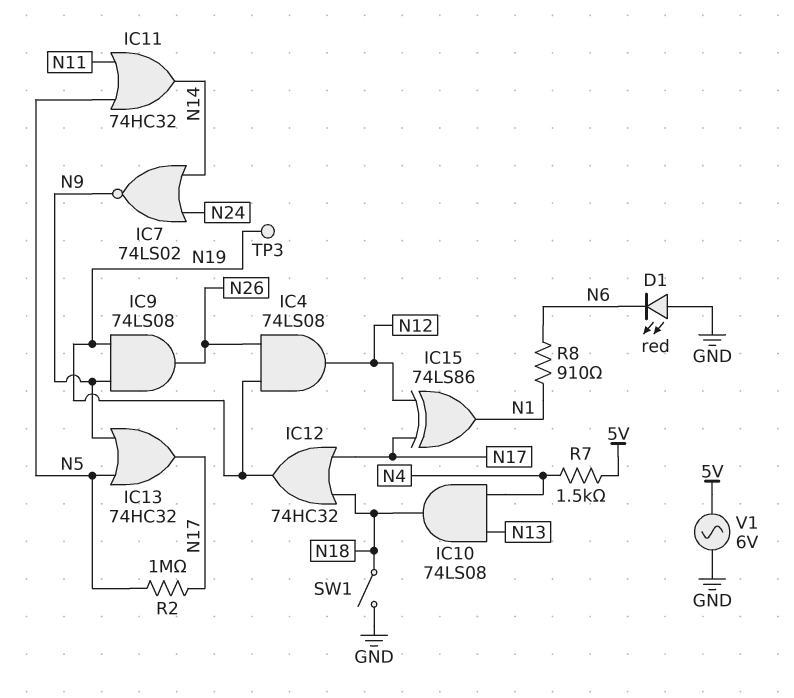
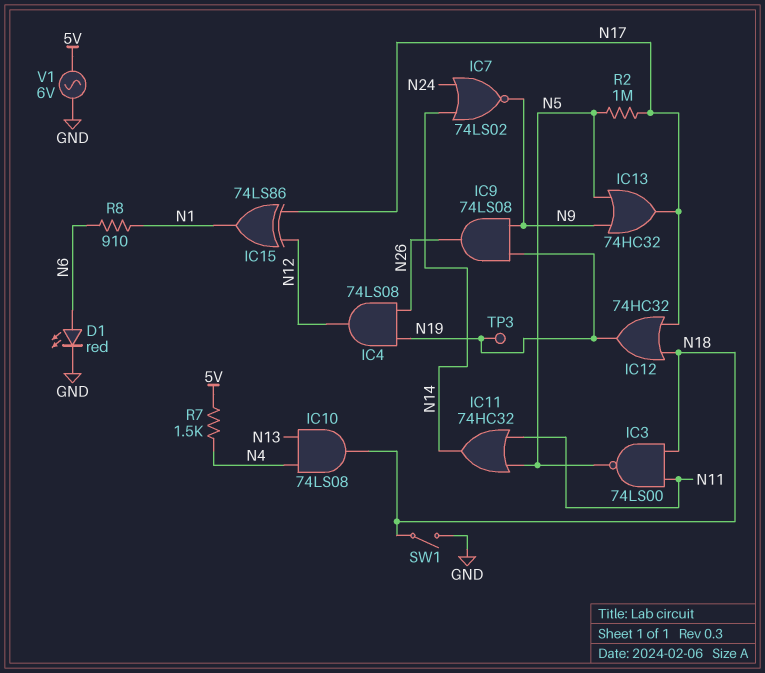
D1: LED red (A GND, K N6) -> LED red (A N6, K GND)
IC3: none -> NAND 74LS00 (in N11, in N18, out N5)

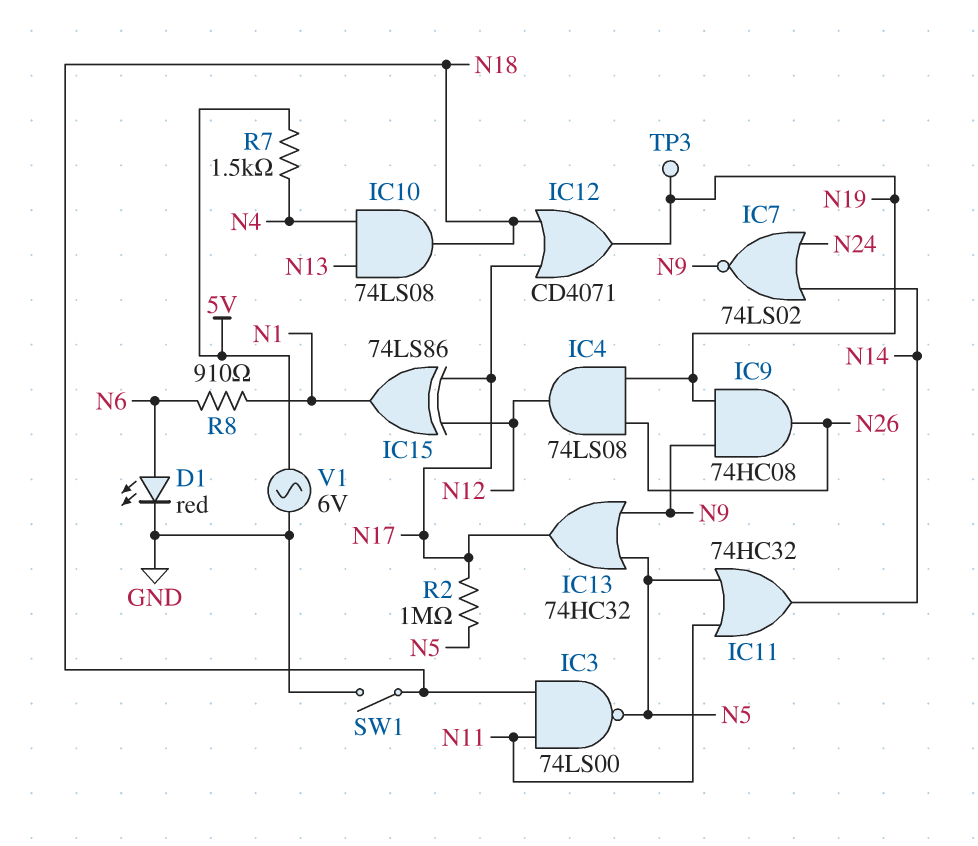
IC9: AND 74LS08 (in N9, in N19, out N26) -> AND 74HC08 (in N9, in N19, out N26)
IC12: OR 74HC32 (in N17, in N18, out N19) -> OR CD4071 (in N17, in N18, out N19)

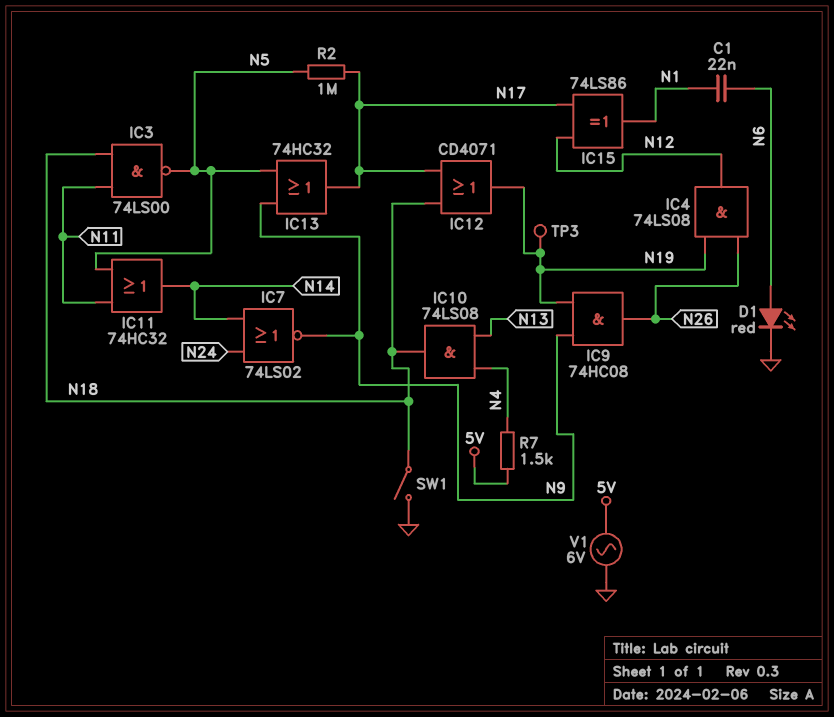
C1: none -> 22nF (N1, N6)
R8: 910 (N1, N6) -> none

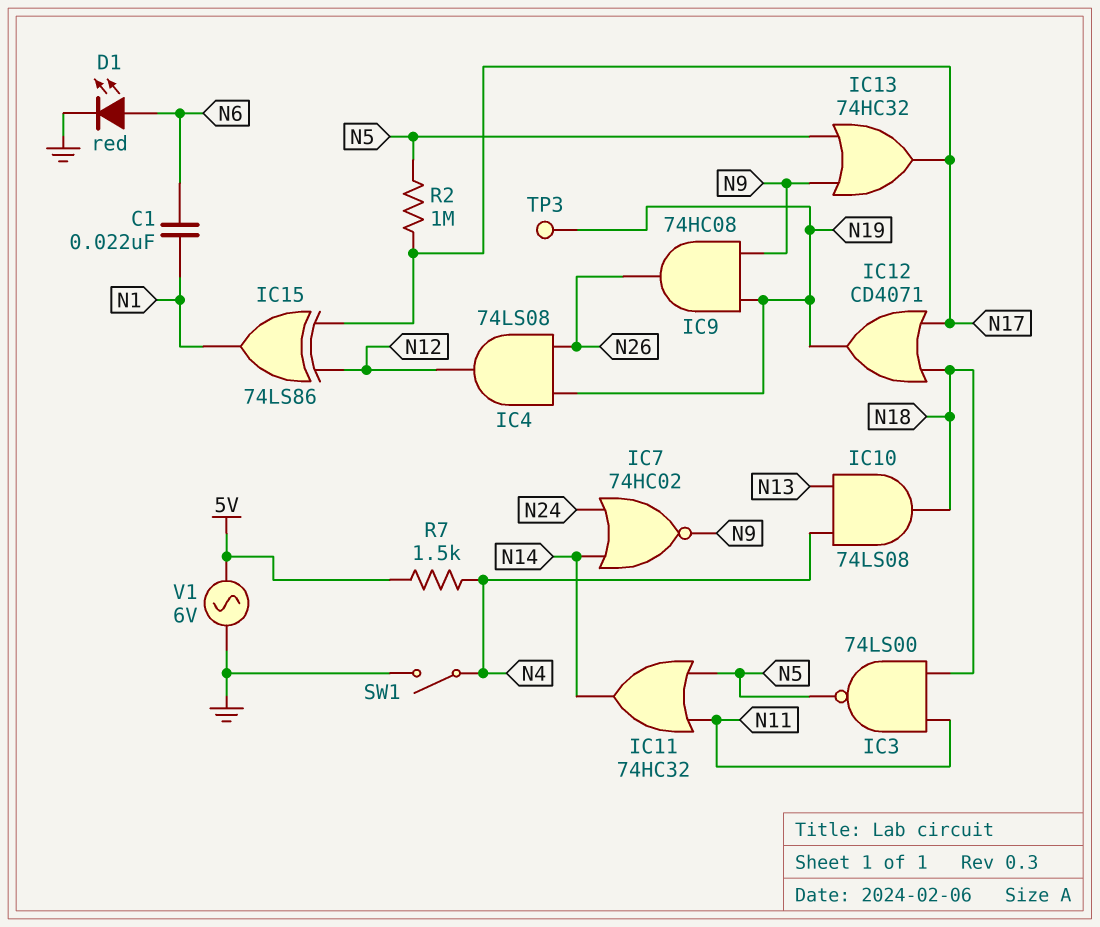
IC7: NOR 74LS02 (in N14, in N24, out N9) -> NOR 74HC02 (in N14, in N24, out N9)
SW1: switch (GND, N18) -> switch (GND, N4)

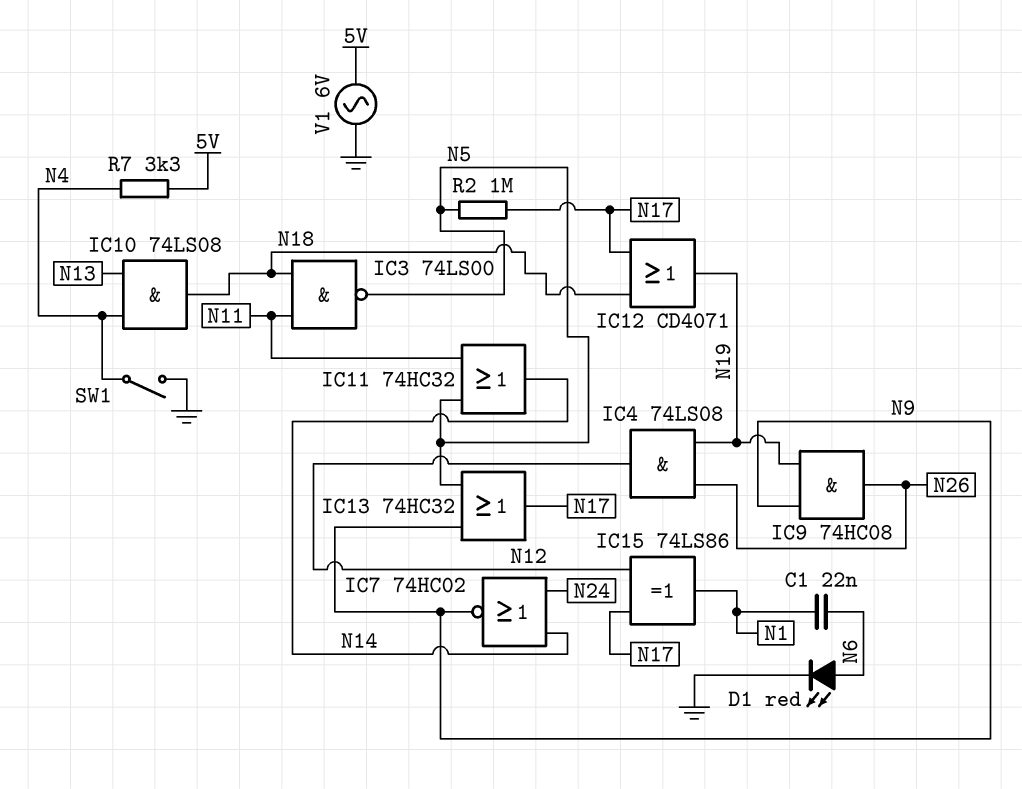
R7: 1.5k (5V, N4) -> 3.3k (5V, N4)
TP3: test point (N19) -> none

